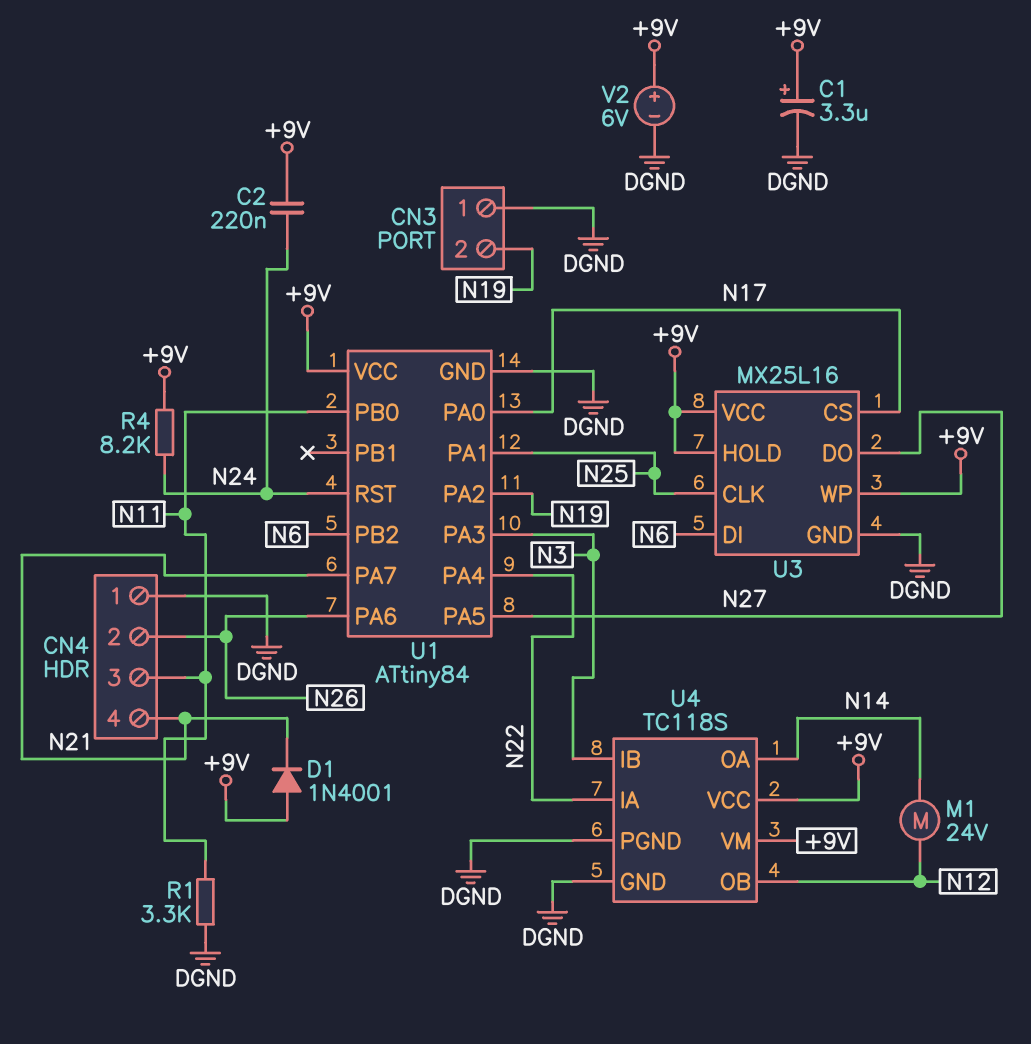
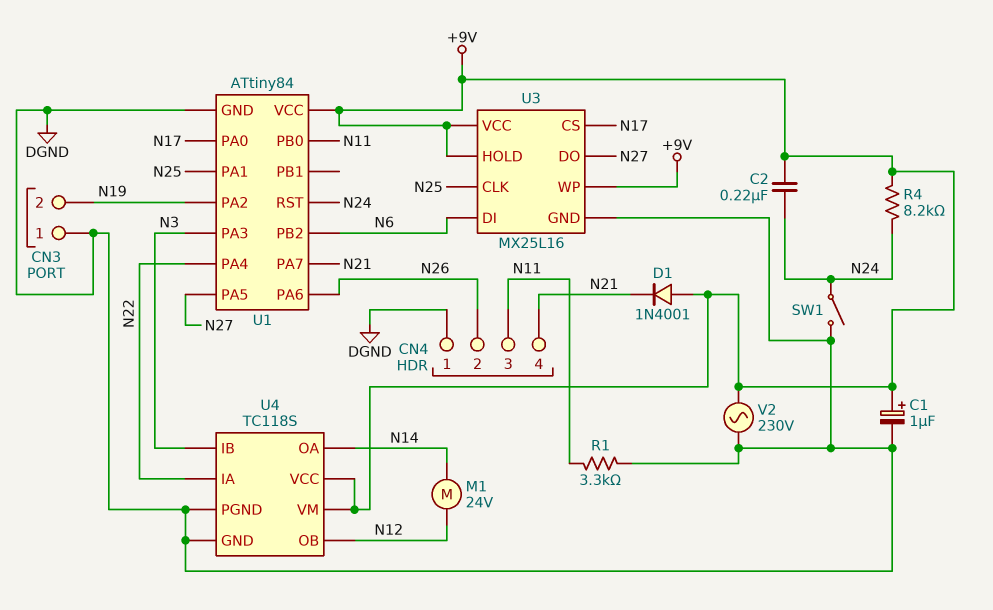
C1: 3.3uF (plus +9V, minus DGND) -> 1uF (plus +9V, minus DGND)
SW1: none -> switch (DGND, N24)
V2: 6V (plus +9V, minus DGND) -> AC 230V (+9V, DGND)

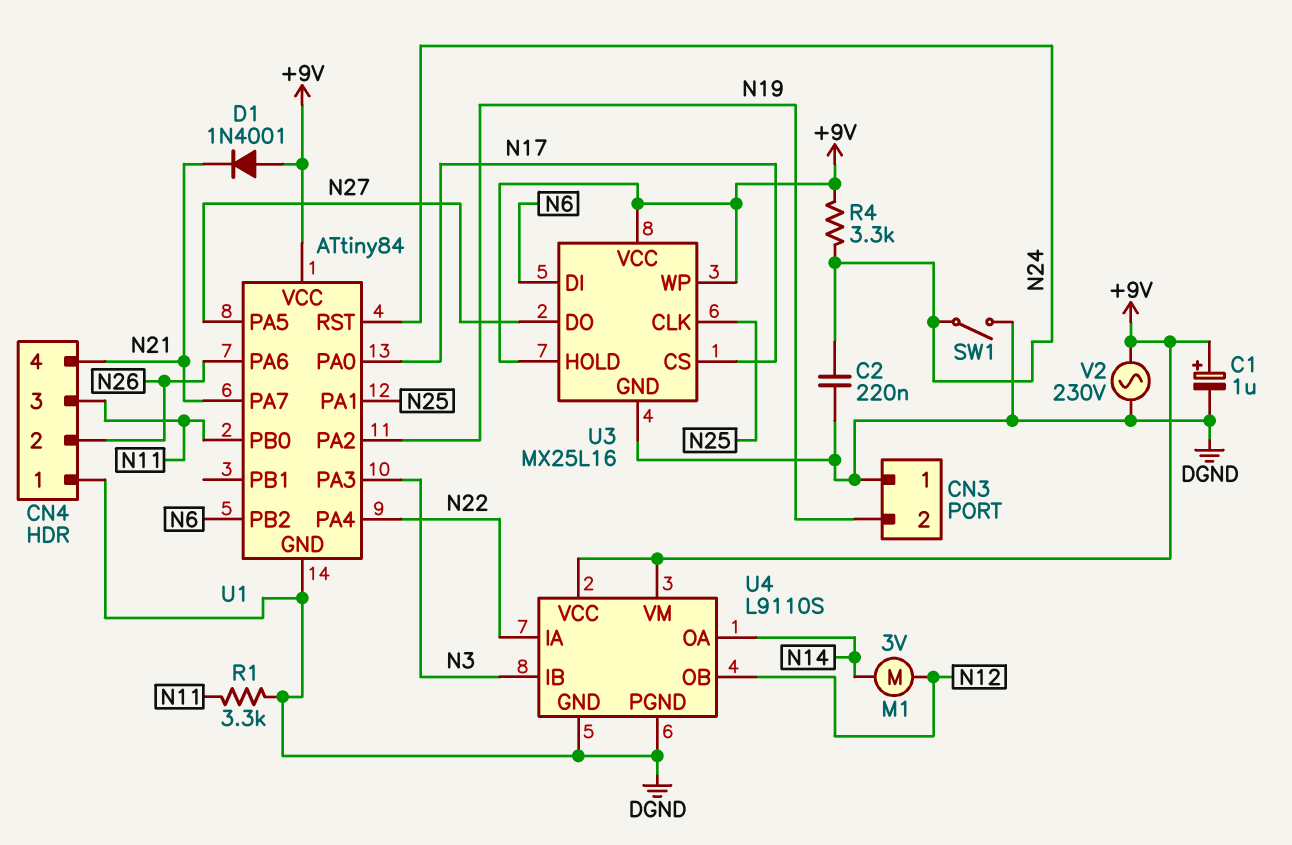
C2: 220nF (+9V, N24) -> 220nF (DGND, N24)
M1: motor 24V (N12, N14) -> motor 3V (N12, N14)
R4: 8.2k (+9V, N24) -> 3.3k (+9V, N24)
U4: TC118S -> L9110S

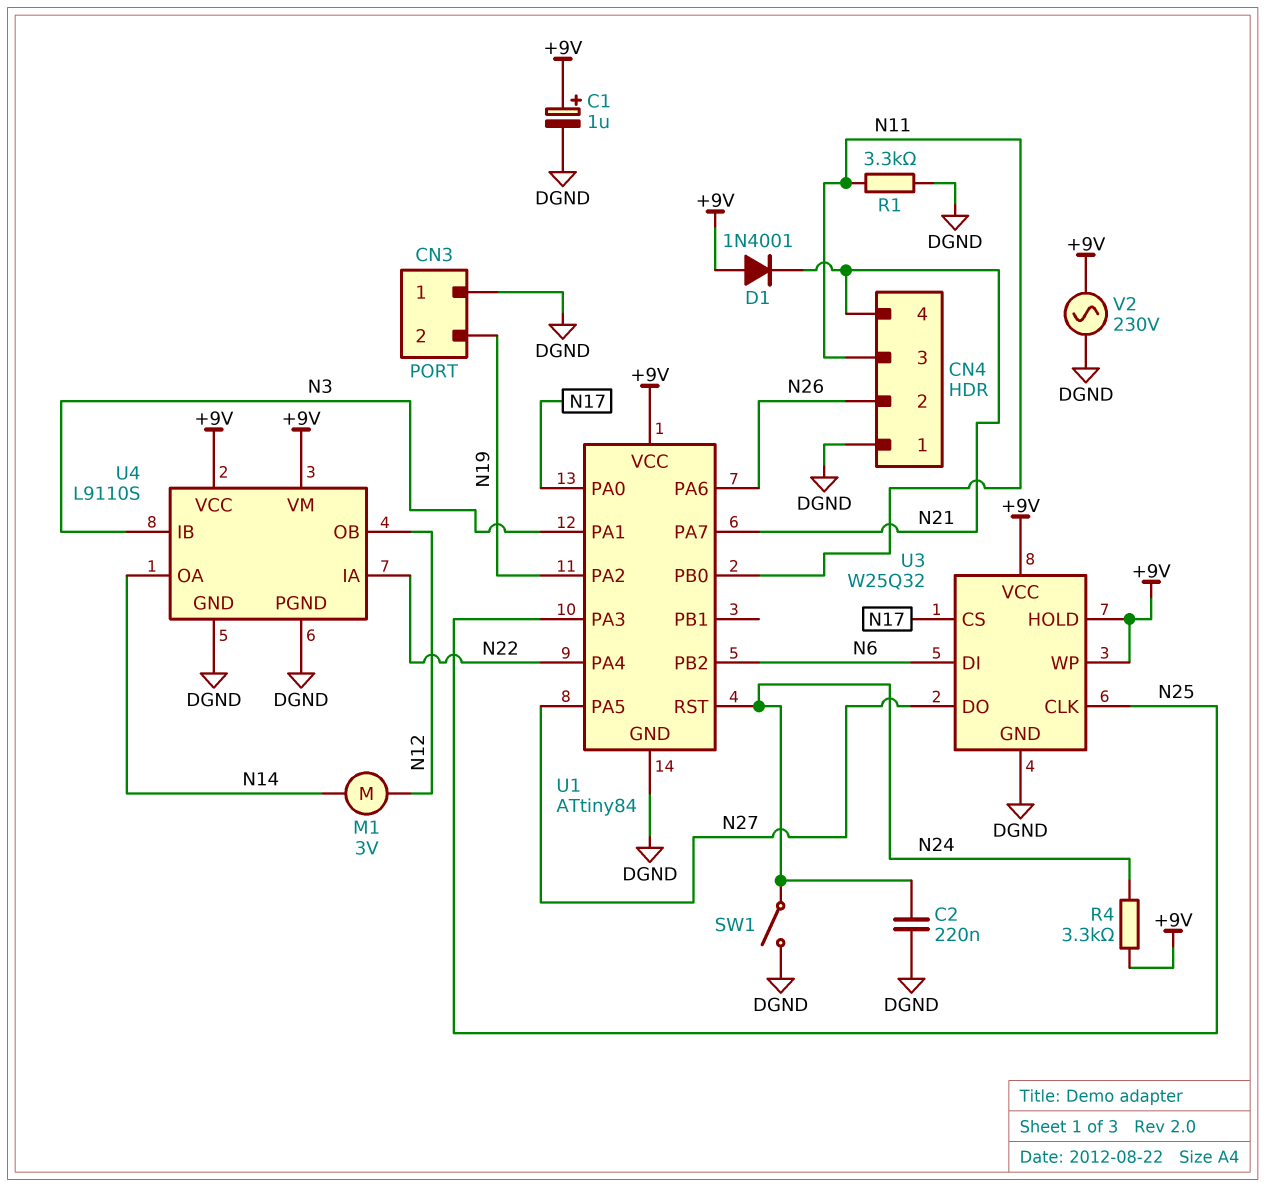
U1 pin PA1: N25 -> N3
U1 pin PA3: N3 -> N25
U3: MX25L16 -> W25Q32

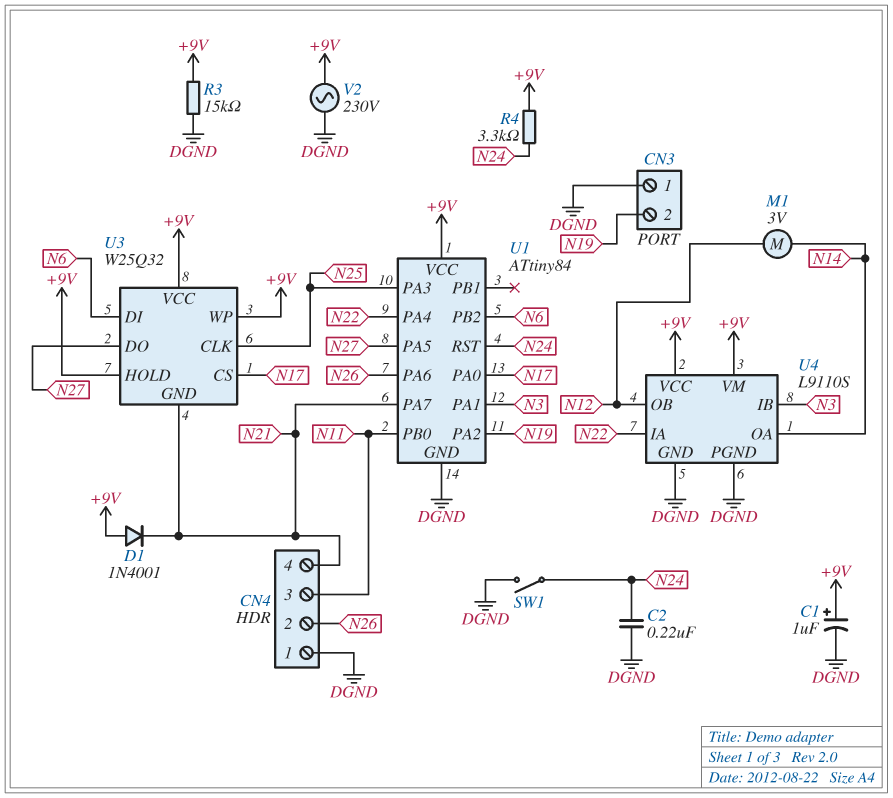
R1: 3.3k (DGND, N11) -> none
R3: none -> 15k (+9V, DGND)
U3 pin GND: DGND -> N21

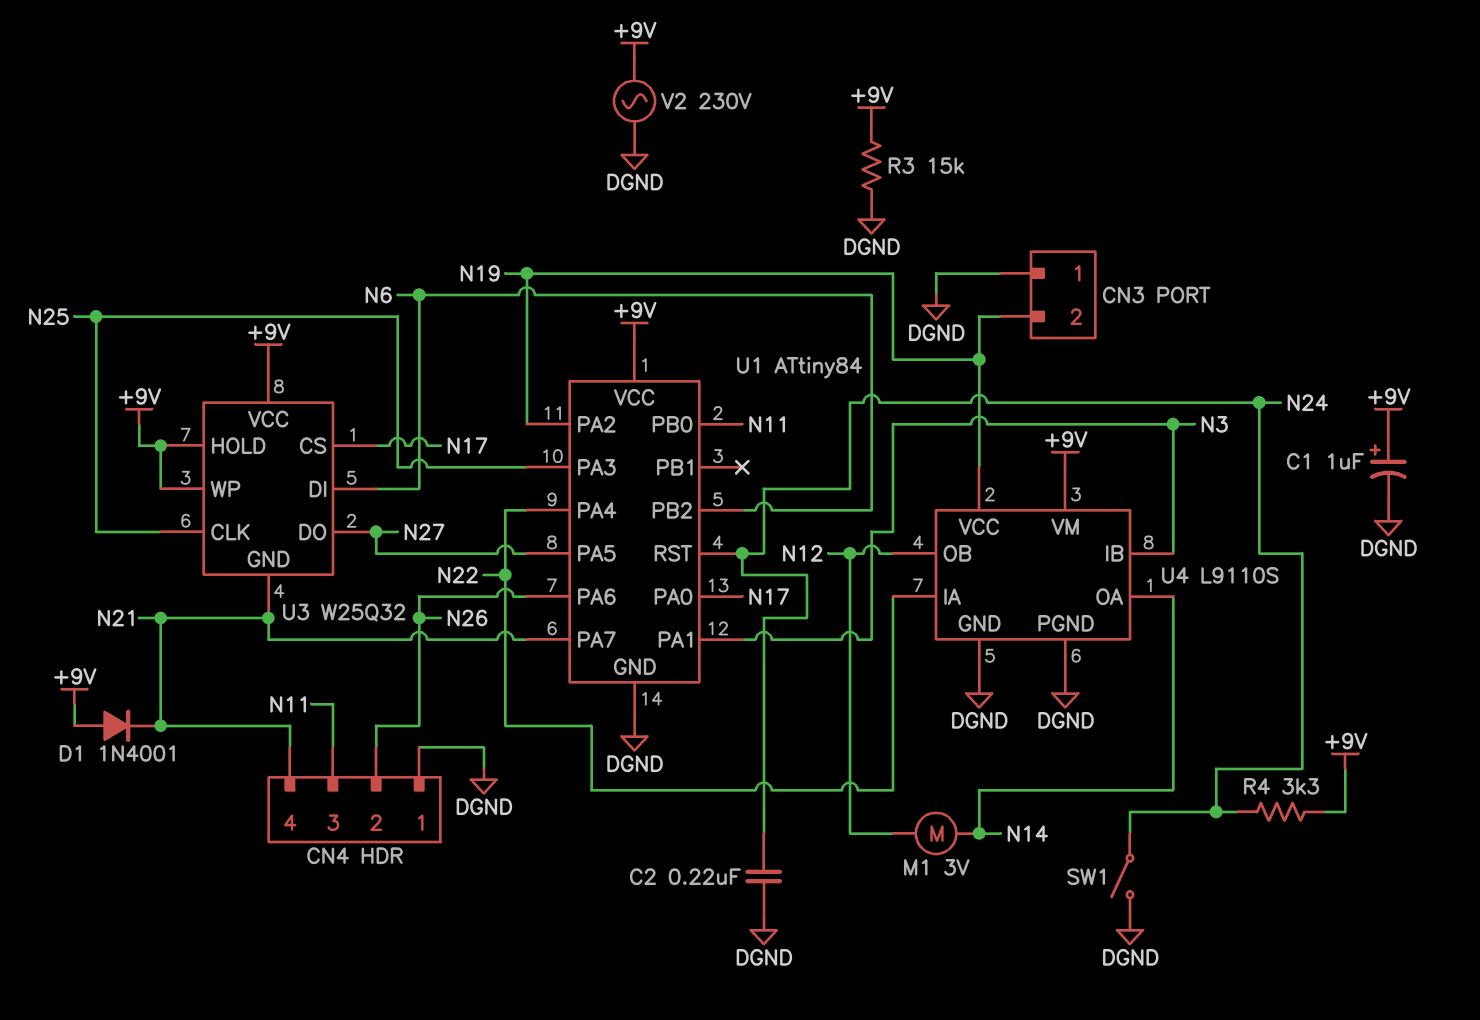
U4 pin VCC: +9V -> N19

